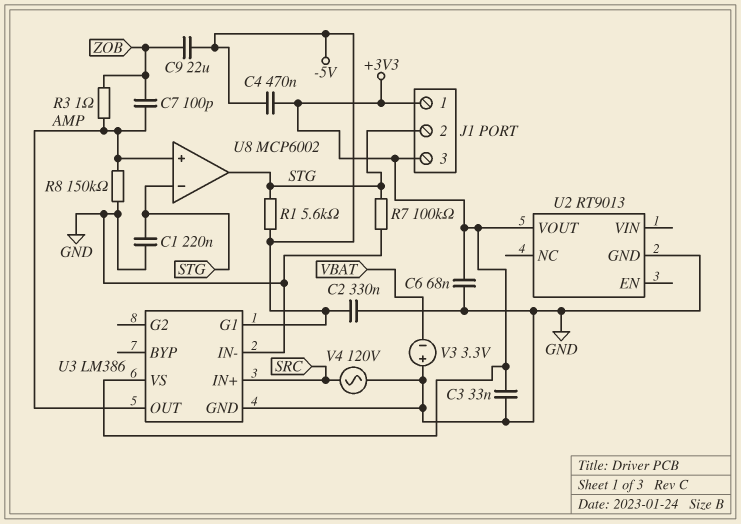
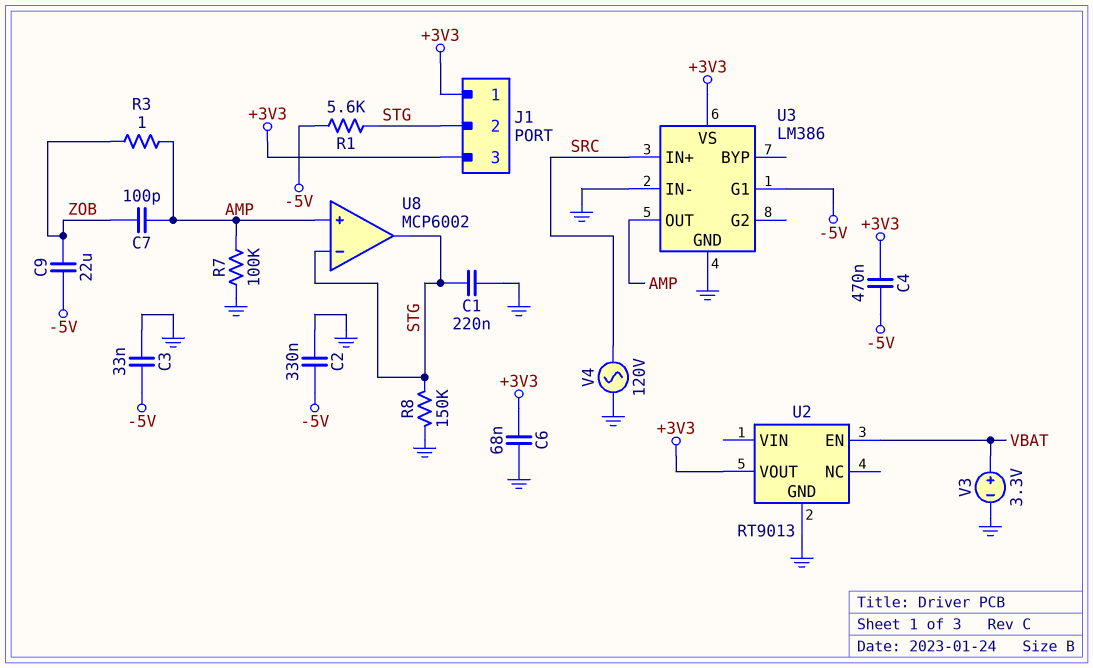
C3: 33nF (+3V3, GND) -> 33nF (-5V, GND)
R7: 100k (GND, STG) -> 100k (AMP, GND)
R8: 150k (AMP, GND) -> 150k (GND, STG)
U2 pin EN: none -> VBAT
V3: 3.3V (plus GND, minus VBAT) -> 3.3V (plus VBAT, minus GND)

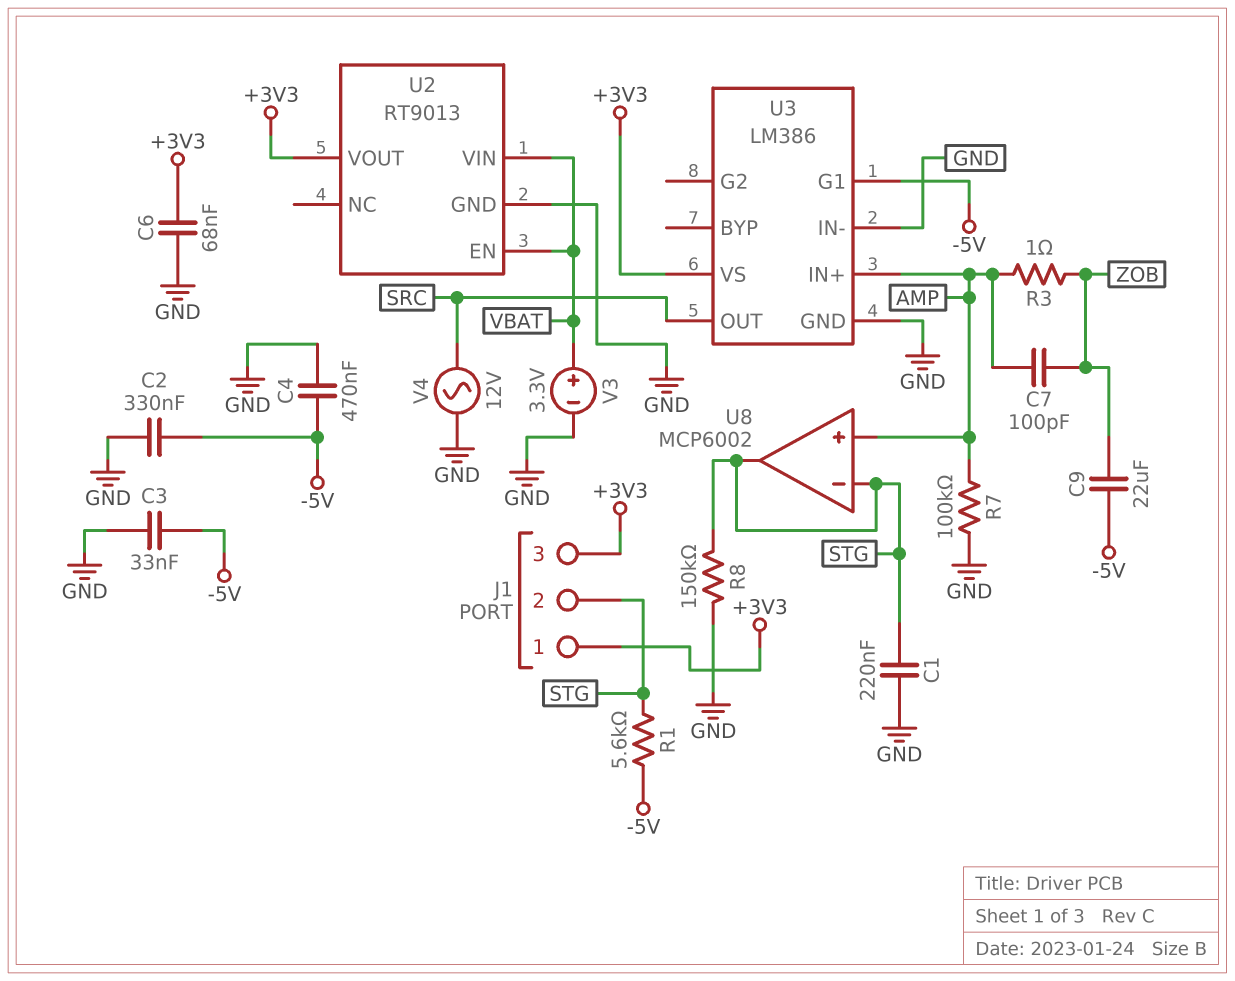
C4: 470nF (+3V3, -5V) -> 470nF (-5V, GND)
U2 pin VIN: none -> VBAT
U3 pin IN+: SRC -> AMP
U3 pin OUT: AMP -> SRC
V4: AC 120V (GND, SRC) -> AC 12V (GND, SRC)

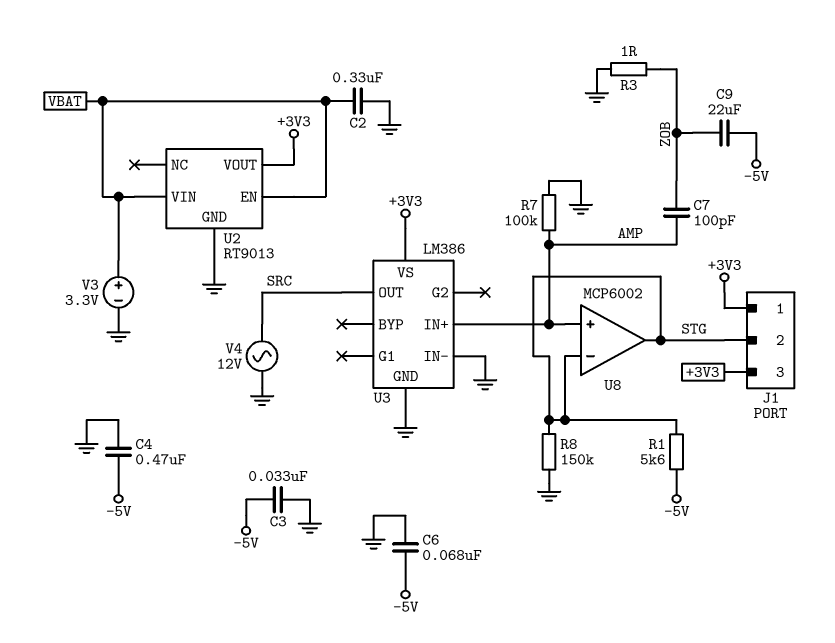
C1: 220nF (GND, STG) -> none
C2: 330nF (-5V, GND) -> 330nF (GND, VBAT)
C6: 68nF (+3V3, GND) -> 68nF (-5V, GND)
R3: 1 (AMP, ZOB) -> 1 (GND, ZOB)
U3 pin G1: -5V -> none

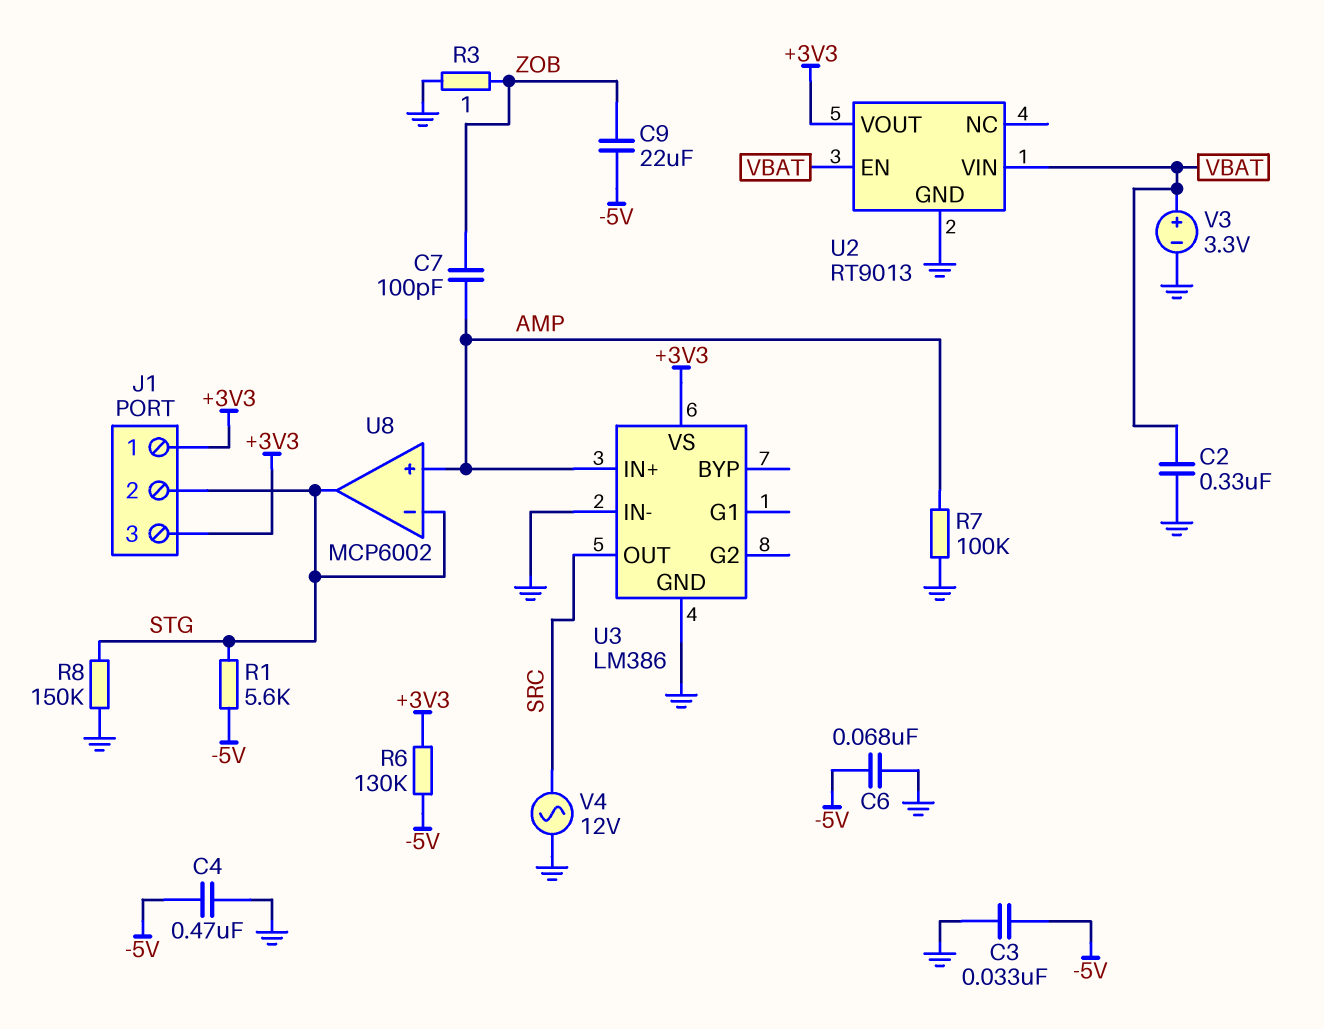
R6: none -> 130k (+3V3, -5V)

